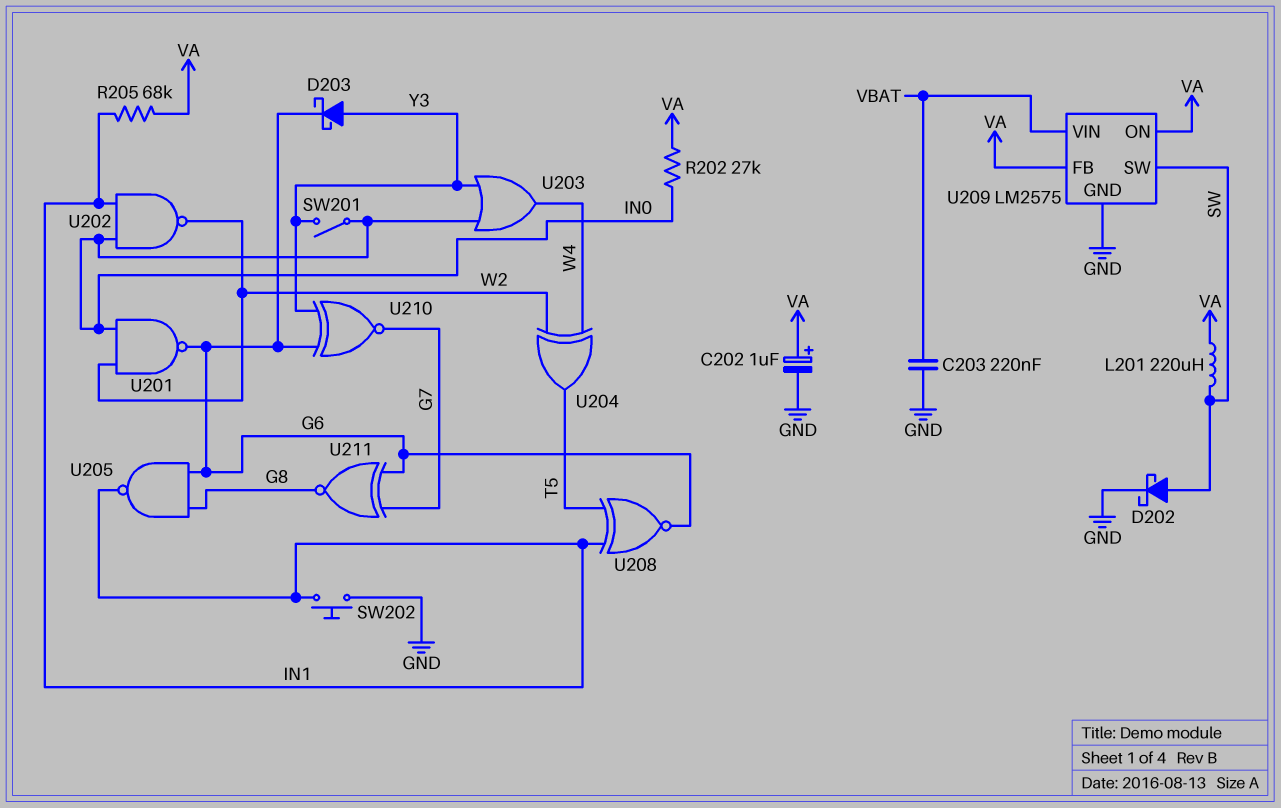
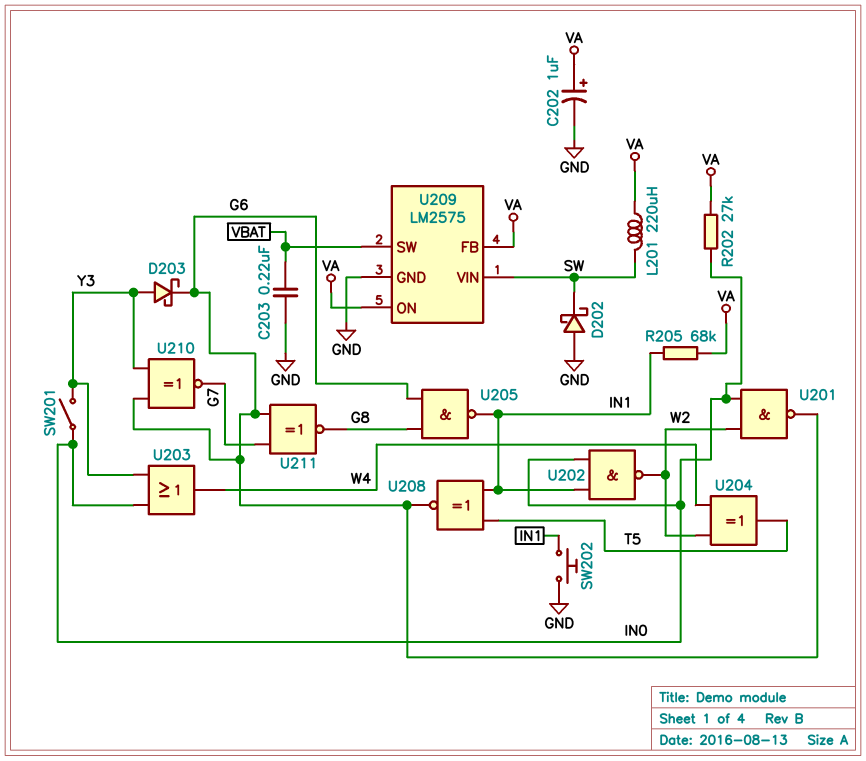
D202: schottky (A SW, K GND) -> schottky (A GND, K SW)
U209 pin SW: SW -> VBAT
U209 pin VIN: VBAT -> SW

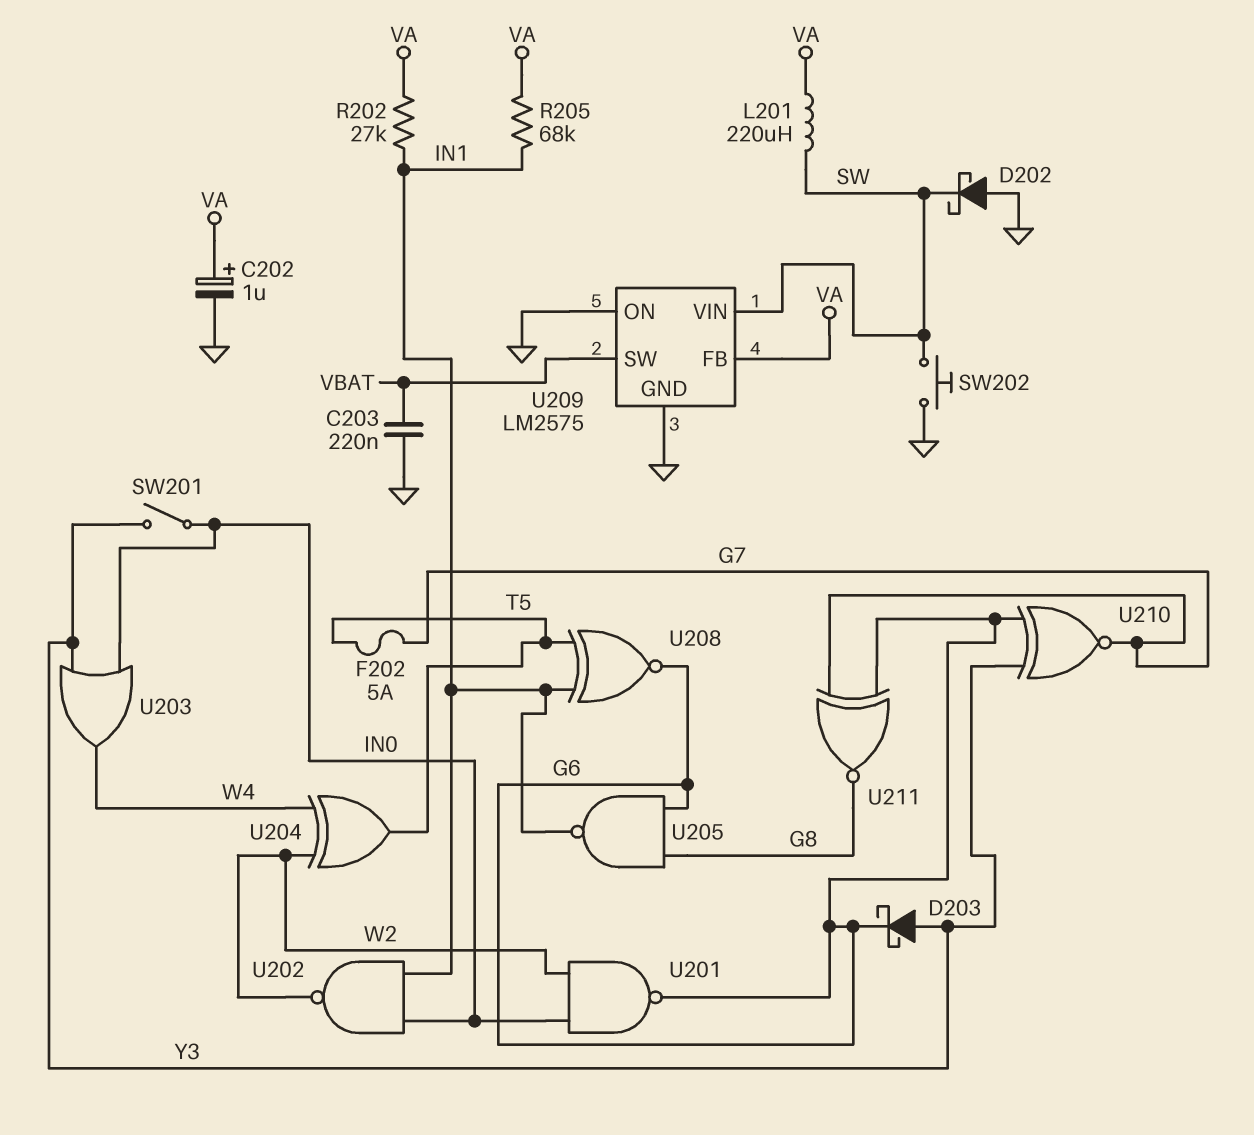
F202: none -> 5A (G7, T5)
R202: 27k (IN0, VA) -> 27k (IN1, VA)
SW202: button (GND, IN1) -> button (GND, SW)
U209 pin ON: VA -> GND

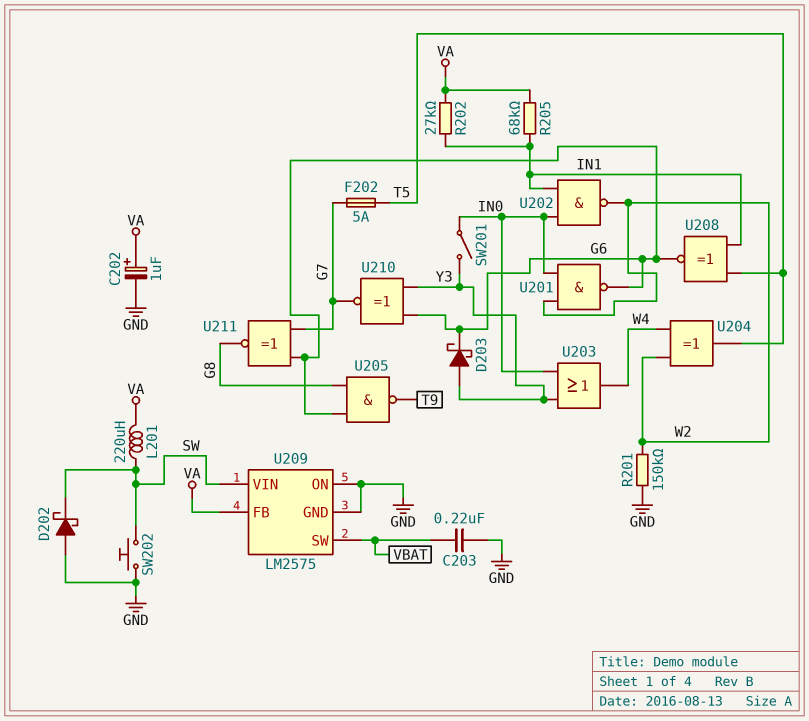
R201: none -> 150k (GND, W2)
U205: NAND (in G6, in G8, out IN1) -> NAND (in G6, in G8, out T9)

